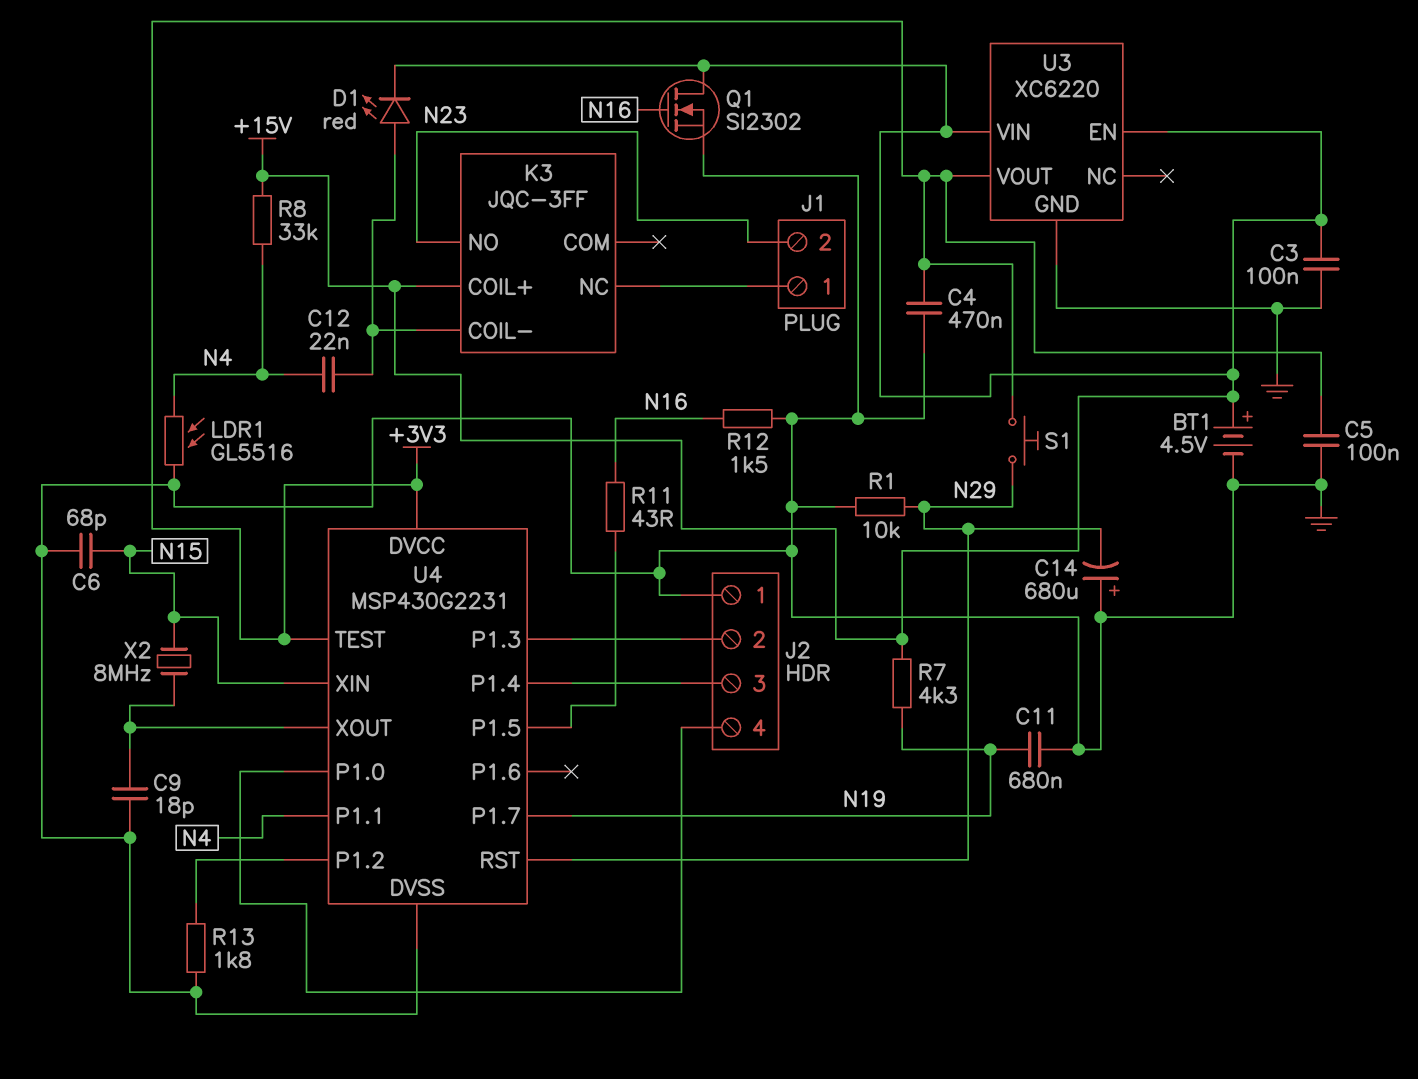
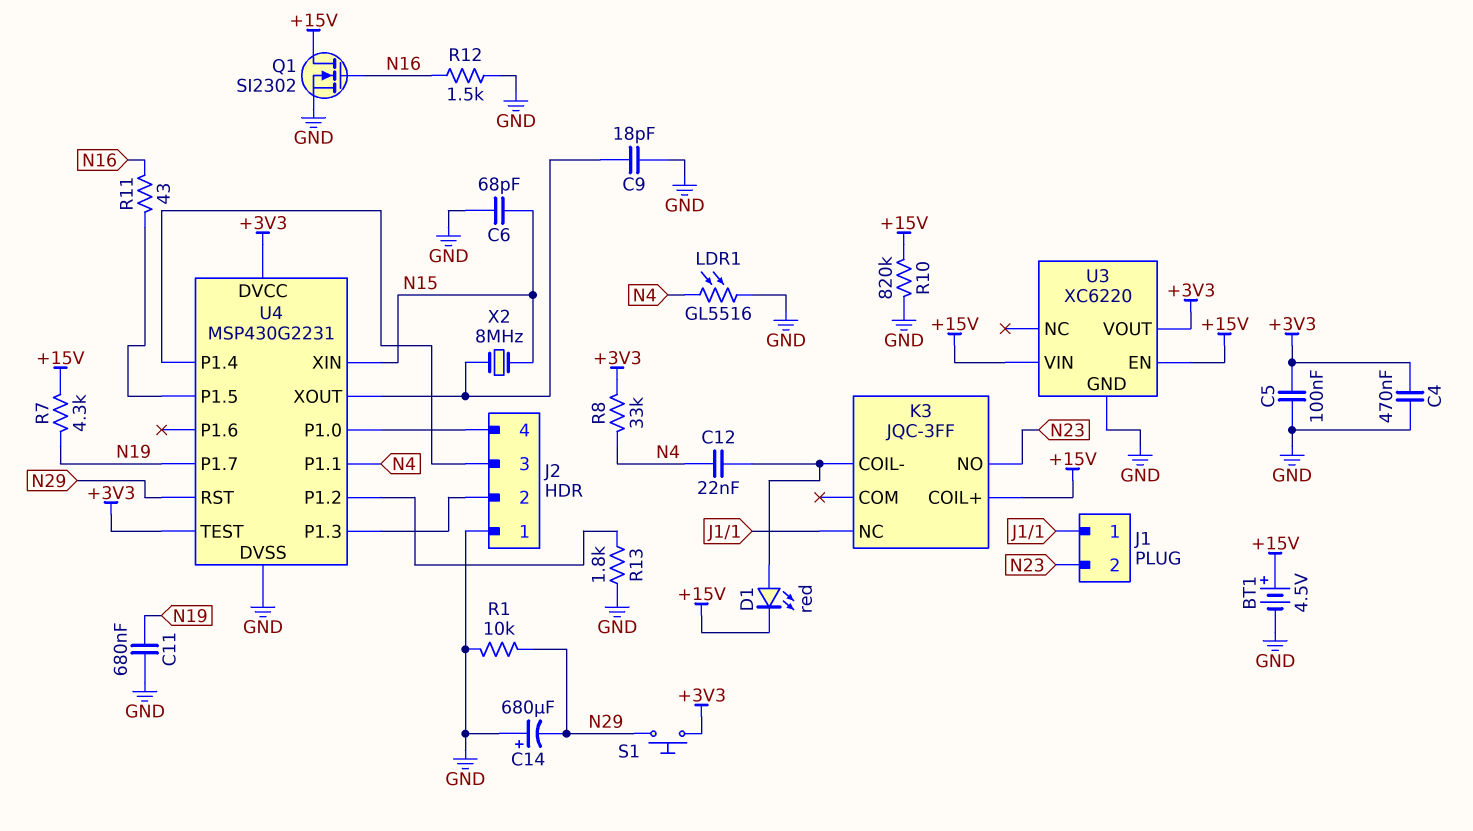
C3: 100nF (+15V, GND) -> none
R8: 33k (+15V, N4) -> 33k (+3V3, N4)
R10: none -> 820k (+15V, GND)

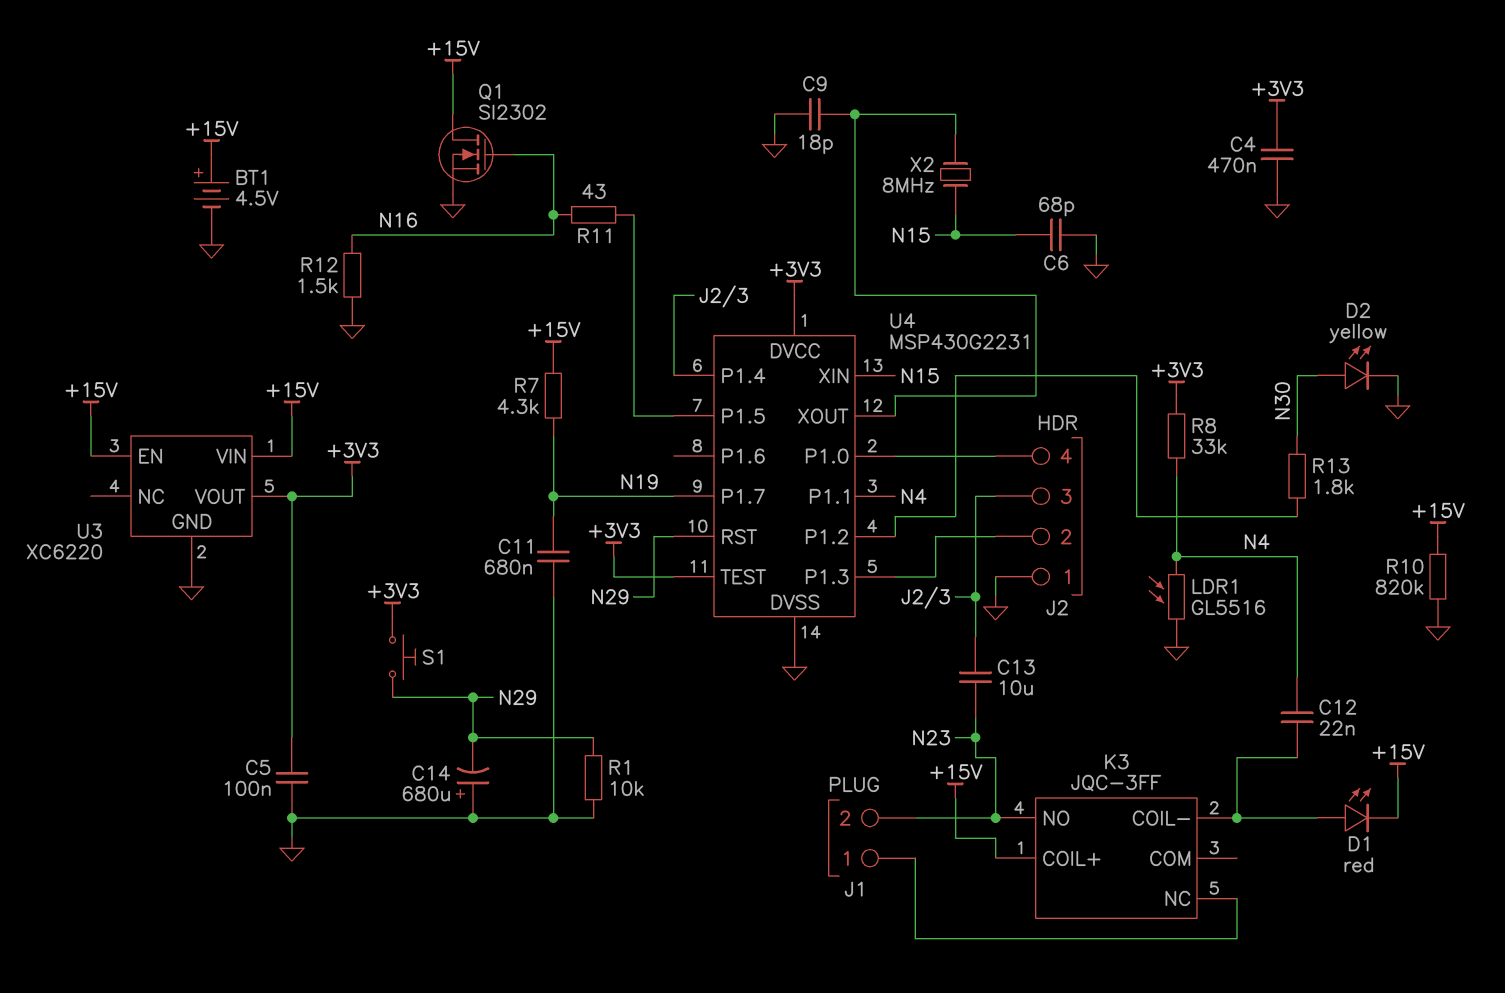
C13: none -> 10uF (J2/3, N23)
D2: none -> LED yellow (A N30, K GND)
R13: 1.8k (GND, U4/P1.2) -> 1.8k (N30, U4/P1.2)

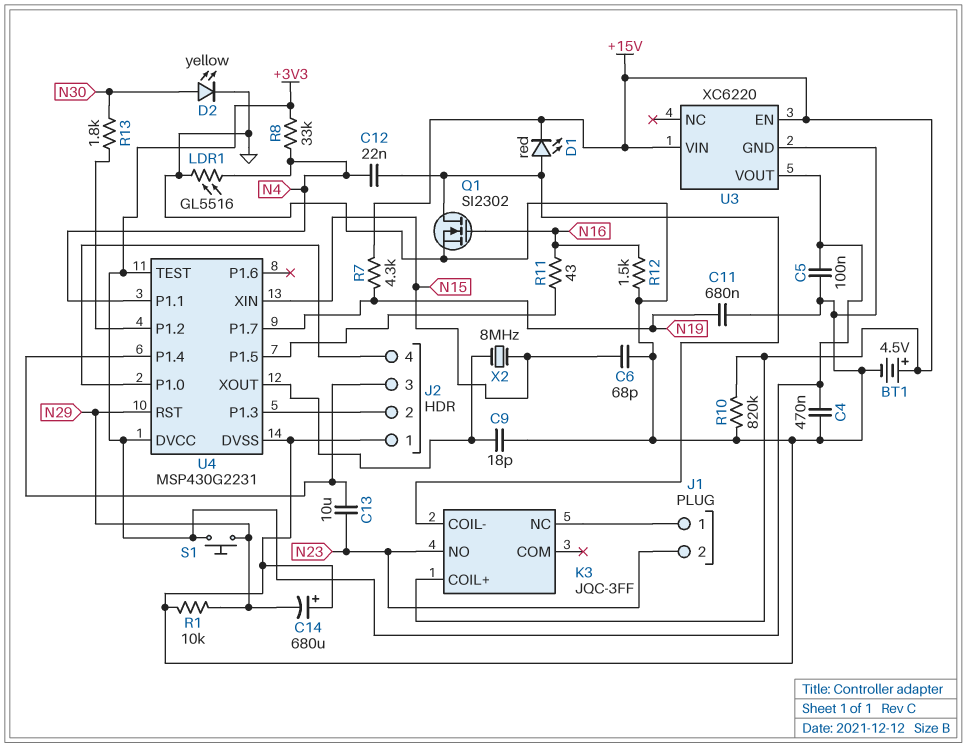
Q1: NMOS SI2302 (G N16, D +15V, S GND) -> NMOS SI2302 (G N16, D K3/COIL-, S GND)

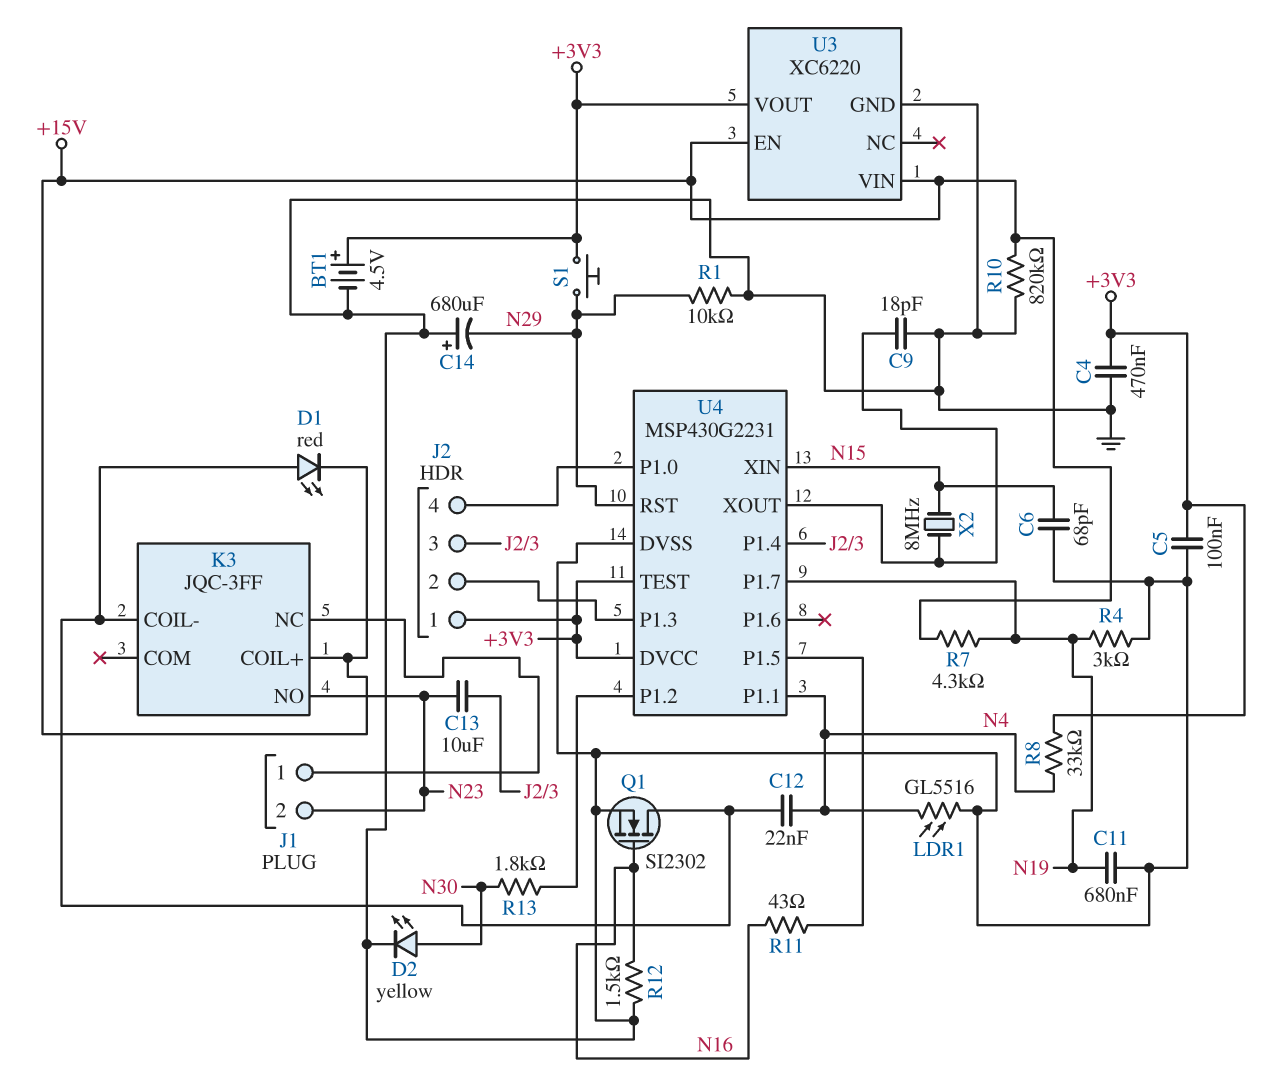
BT1: 4.5V (plus +15V, minus GND) -> 4.5V (plus +3V3, minus GND)
J2 pin 1: GND -> +3V3
R4: none -> 3k (GND, N19)

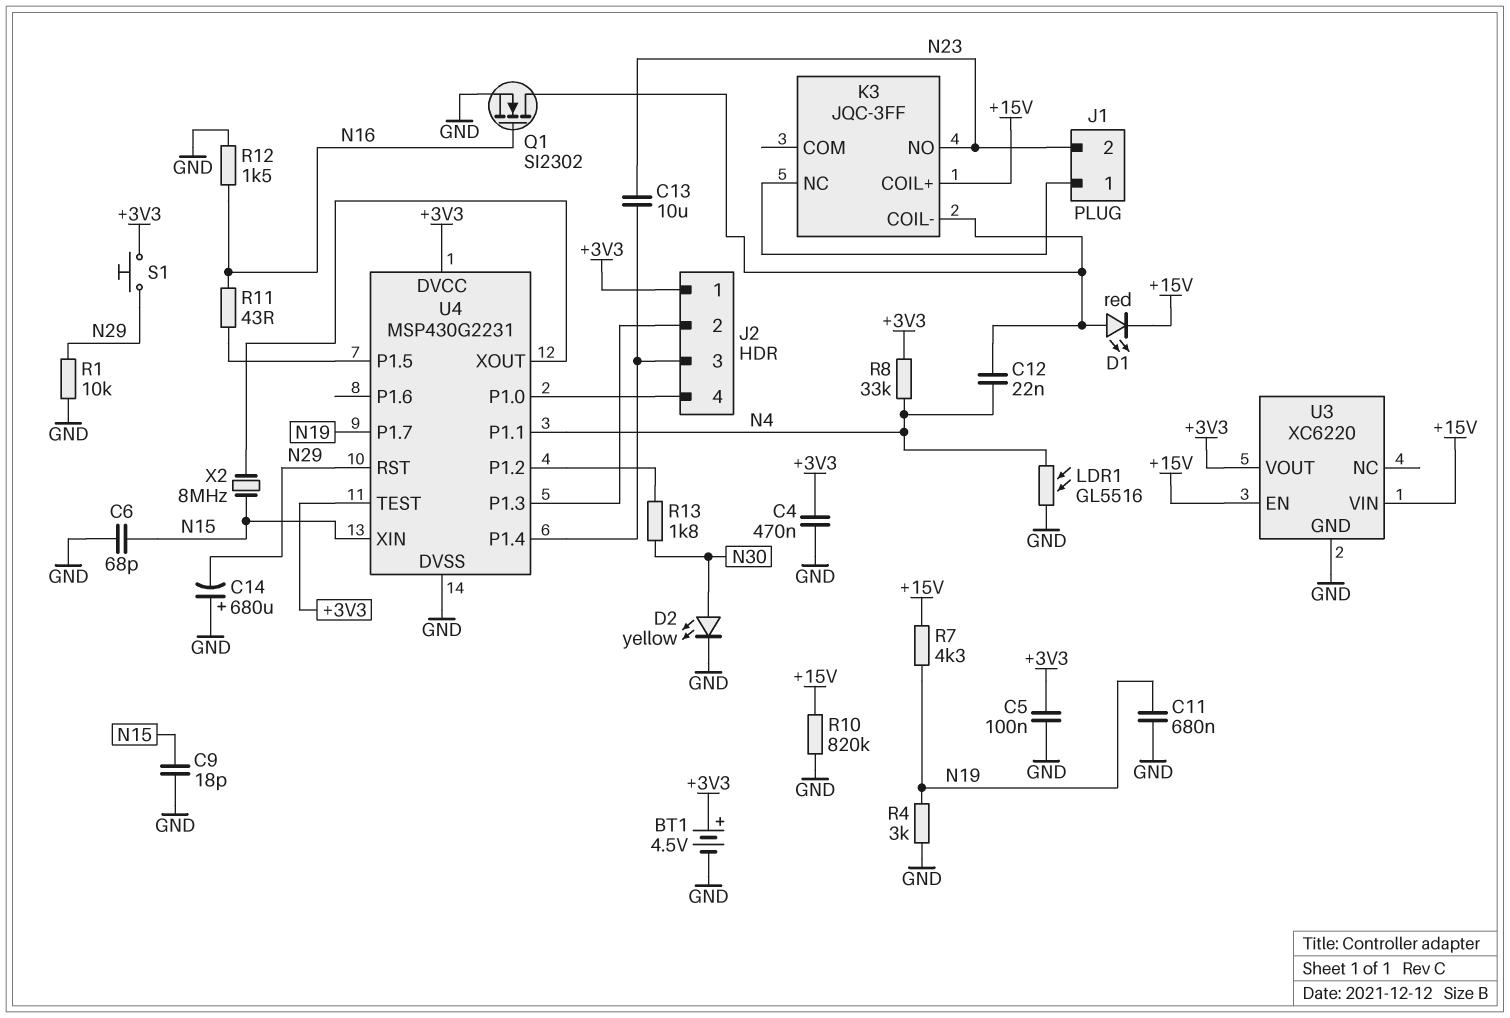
C9: 18pF (GND, U4/XOUT) -> 18pF (GND, N15)

